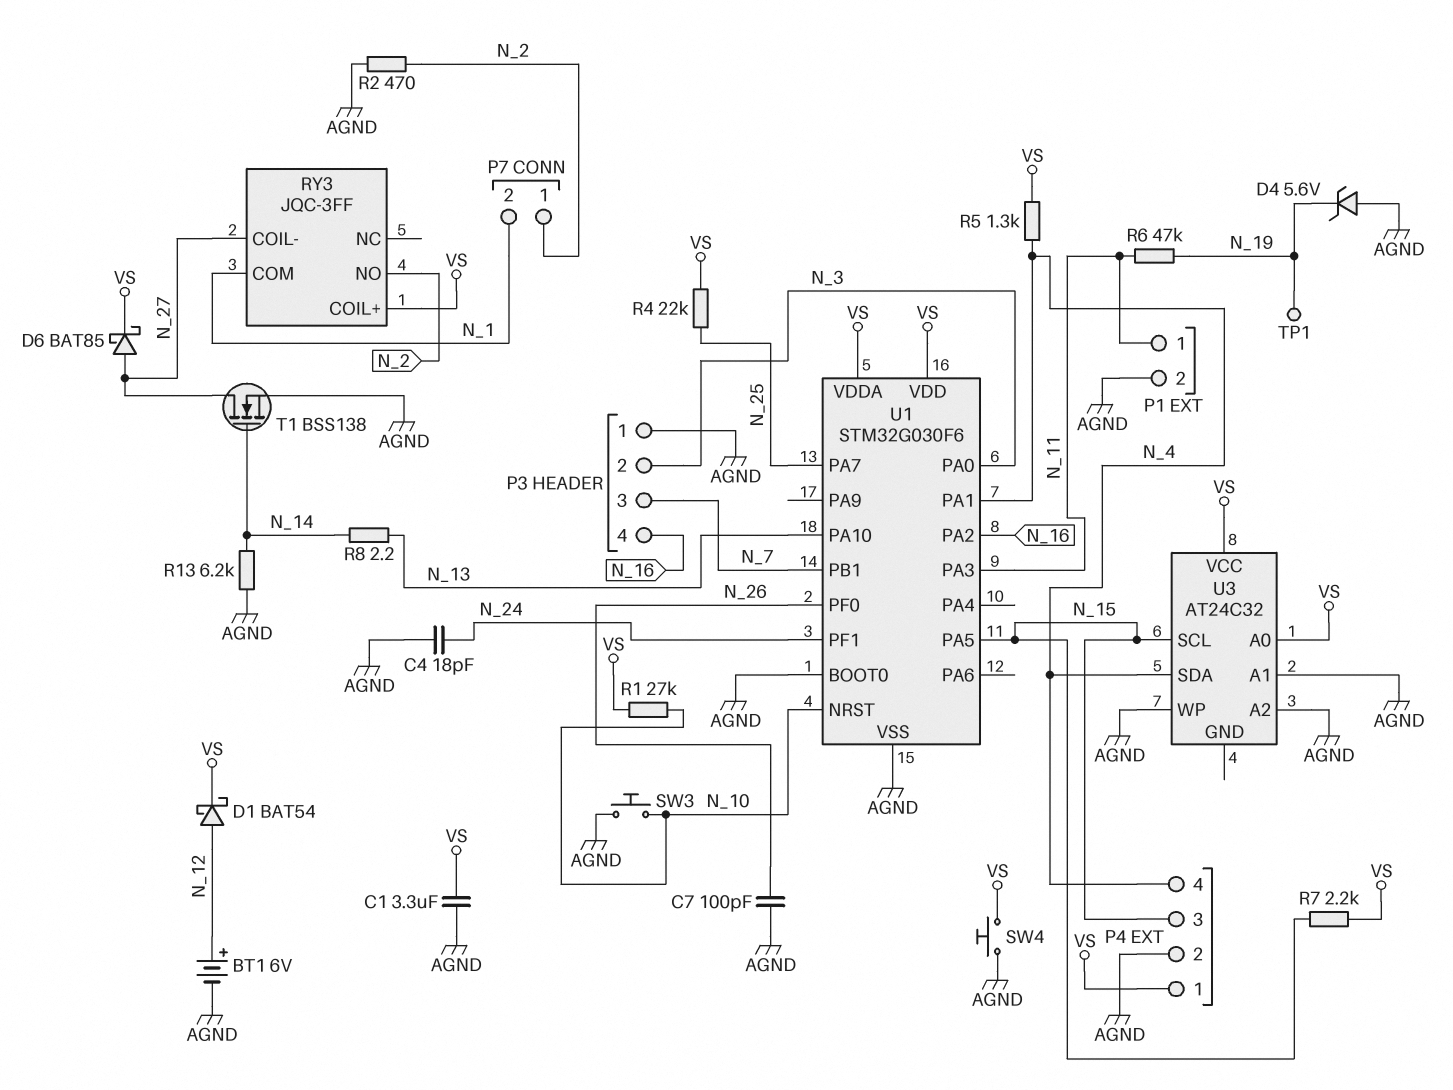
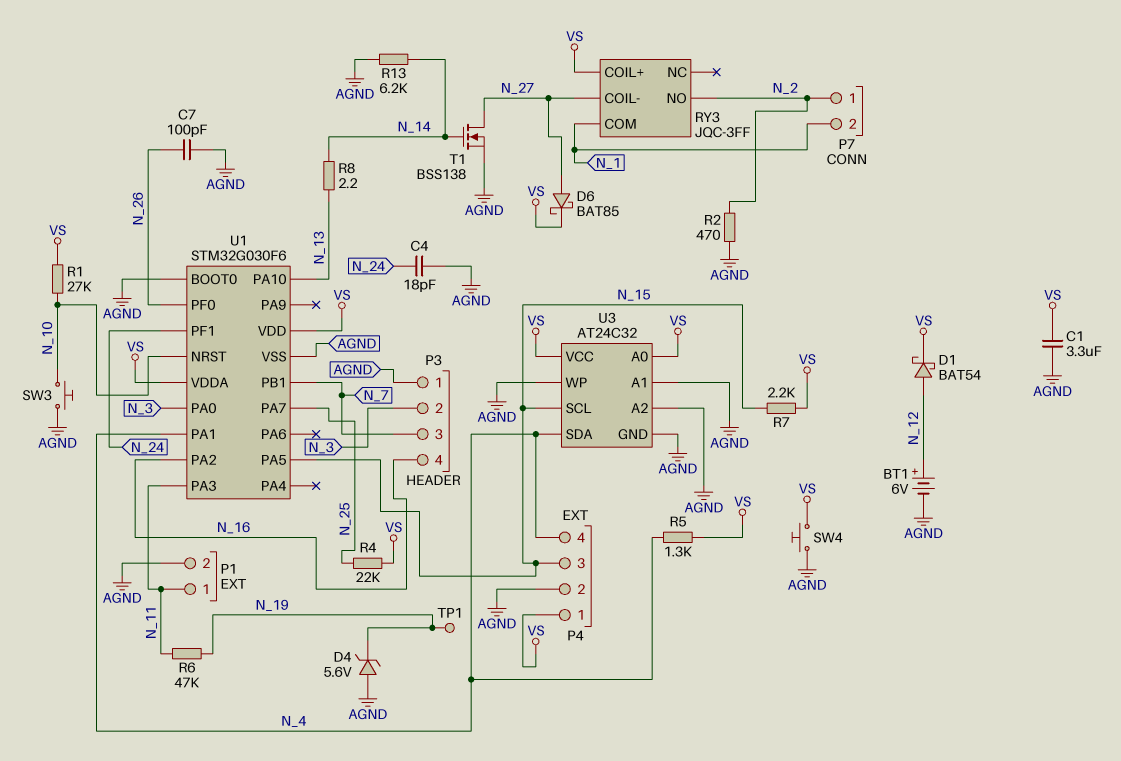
U3 pin GND: none -> AGND

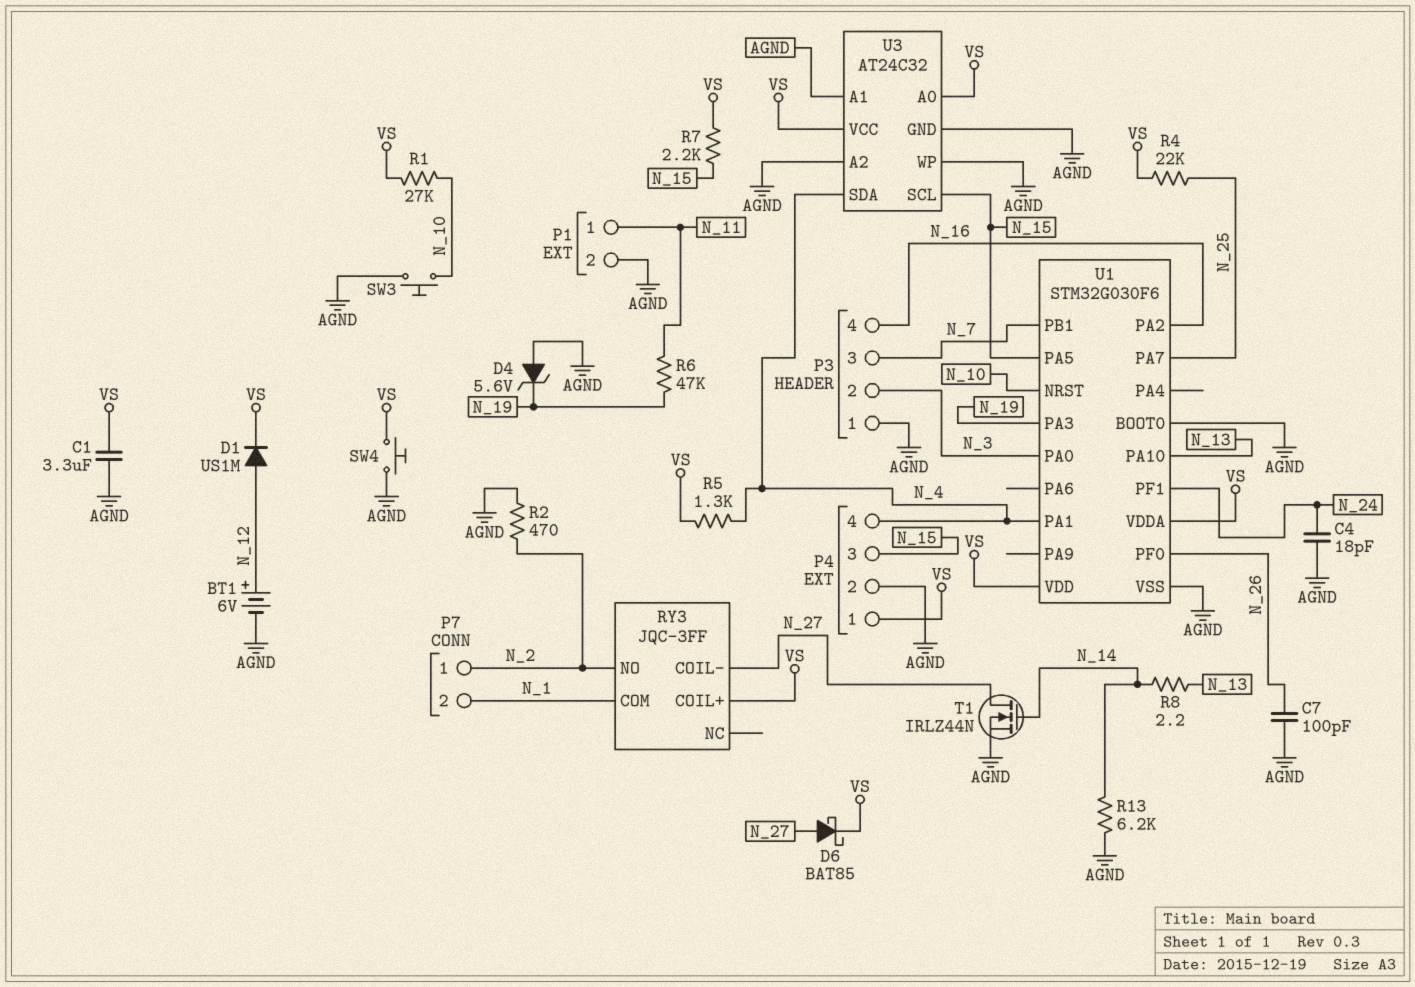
D1: schottky BAT54 (A N_12, K VS) -> diode US1M (A N_12, K VS)
T1: NMOS BSS138 (G N_14, D N_27, S AGND) -> NMOS IRLZ44N (G N_14, D N_27, S AGND)
TP1: test point (N_19) -> none
U1 pin PA3: N_11 -> N_19

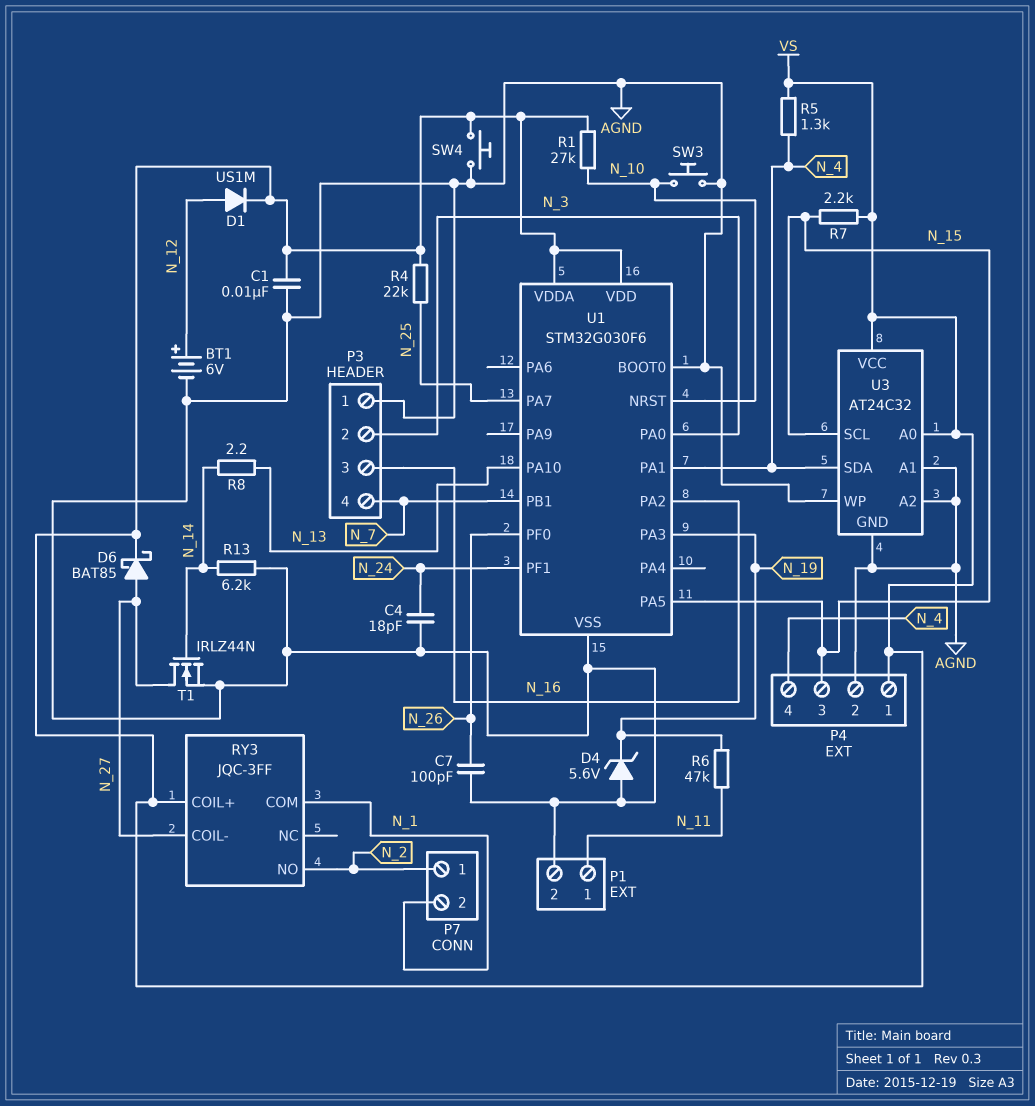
C1: 3.3uF (AGND, VS) -> 10nF (AGND, VS)
P3 pin 3: N_7 -> N_16
P3 pin 4: N_16 -> N_7
R2: 470 (AGND, N_2) -> none

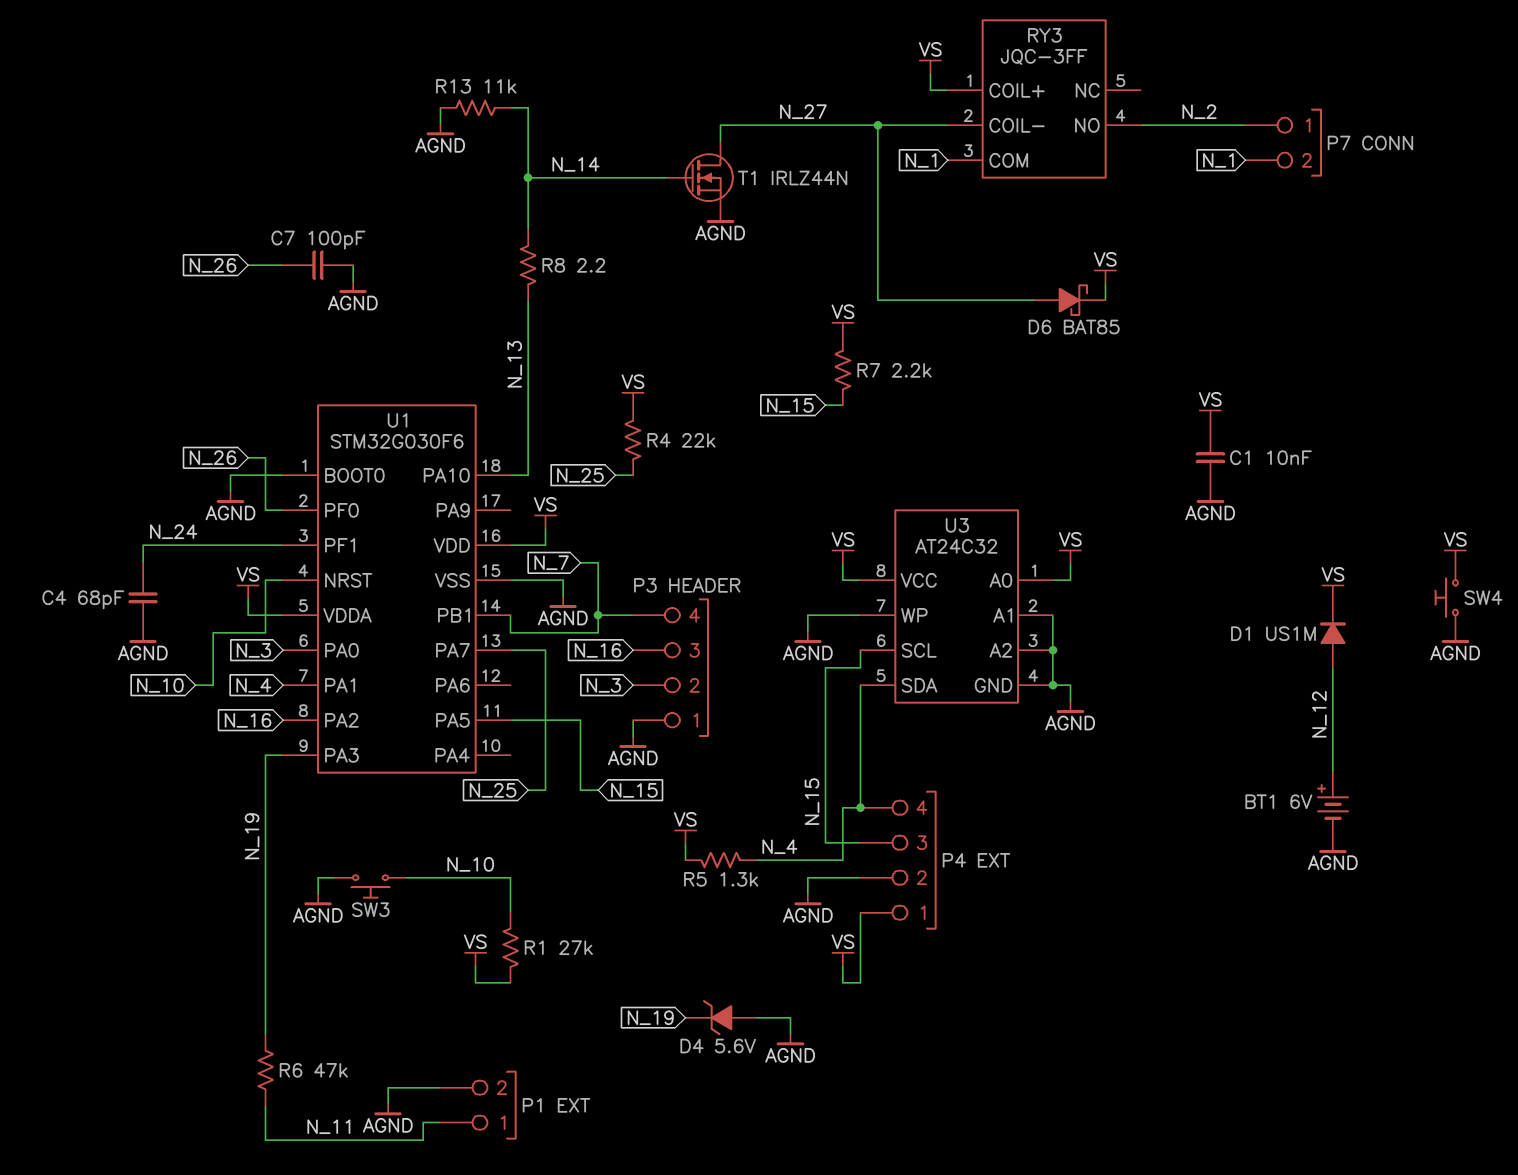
C4: 18pF (AGND, N_24) -> 68pF (AGND, N_24)
R13: 6.2k (AGND, N_14) -> 11k (AGND, N_14)

